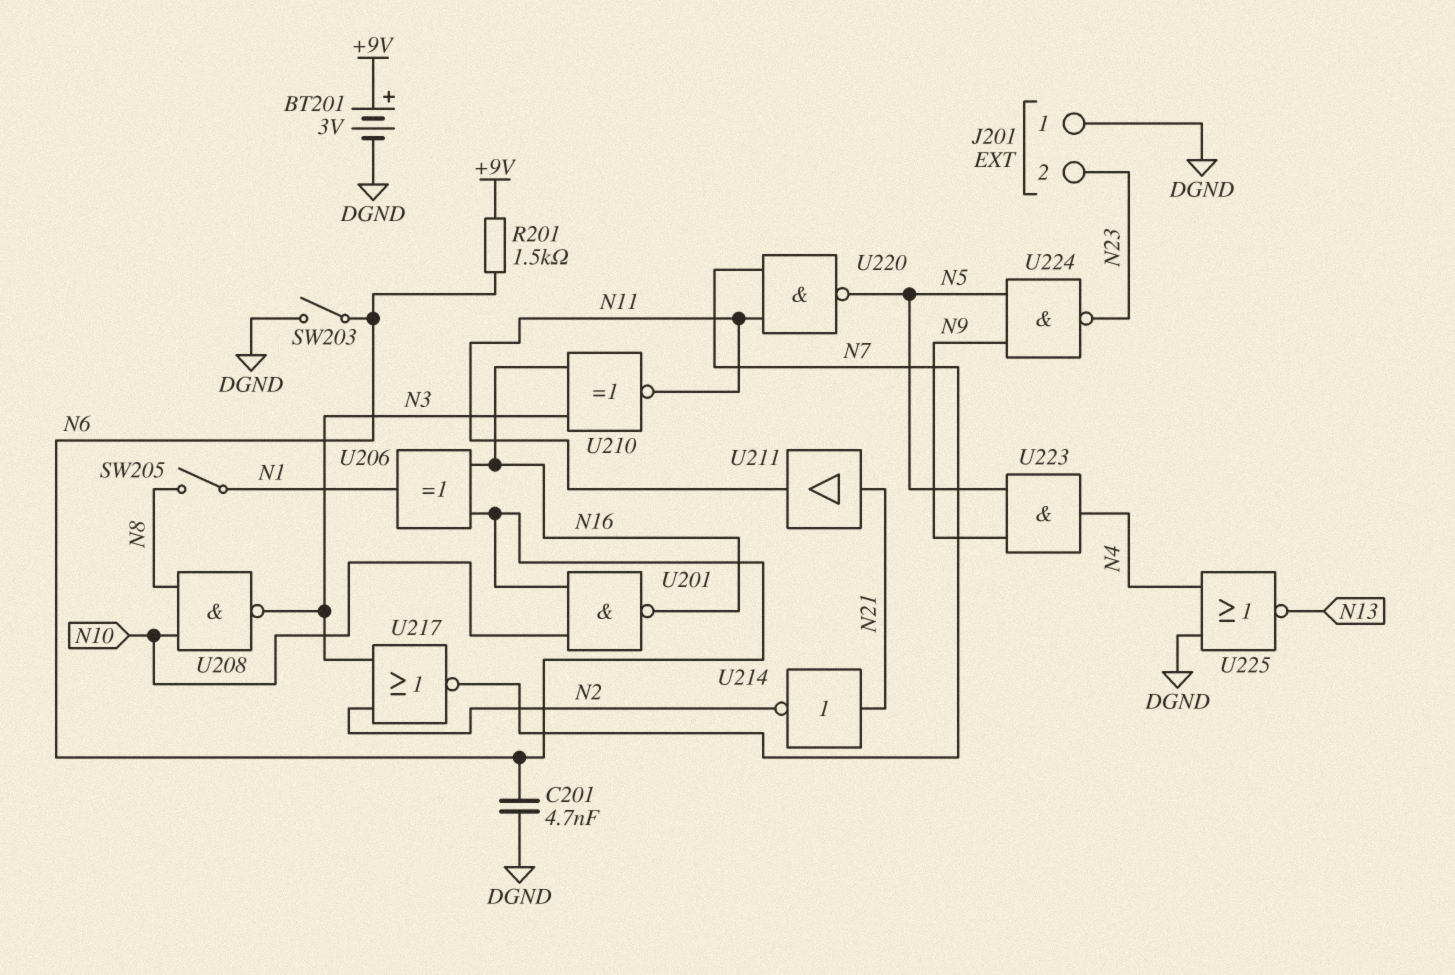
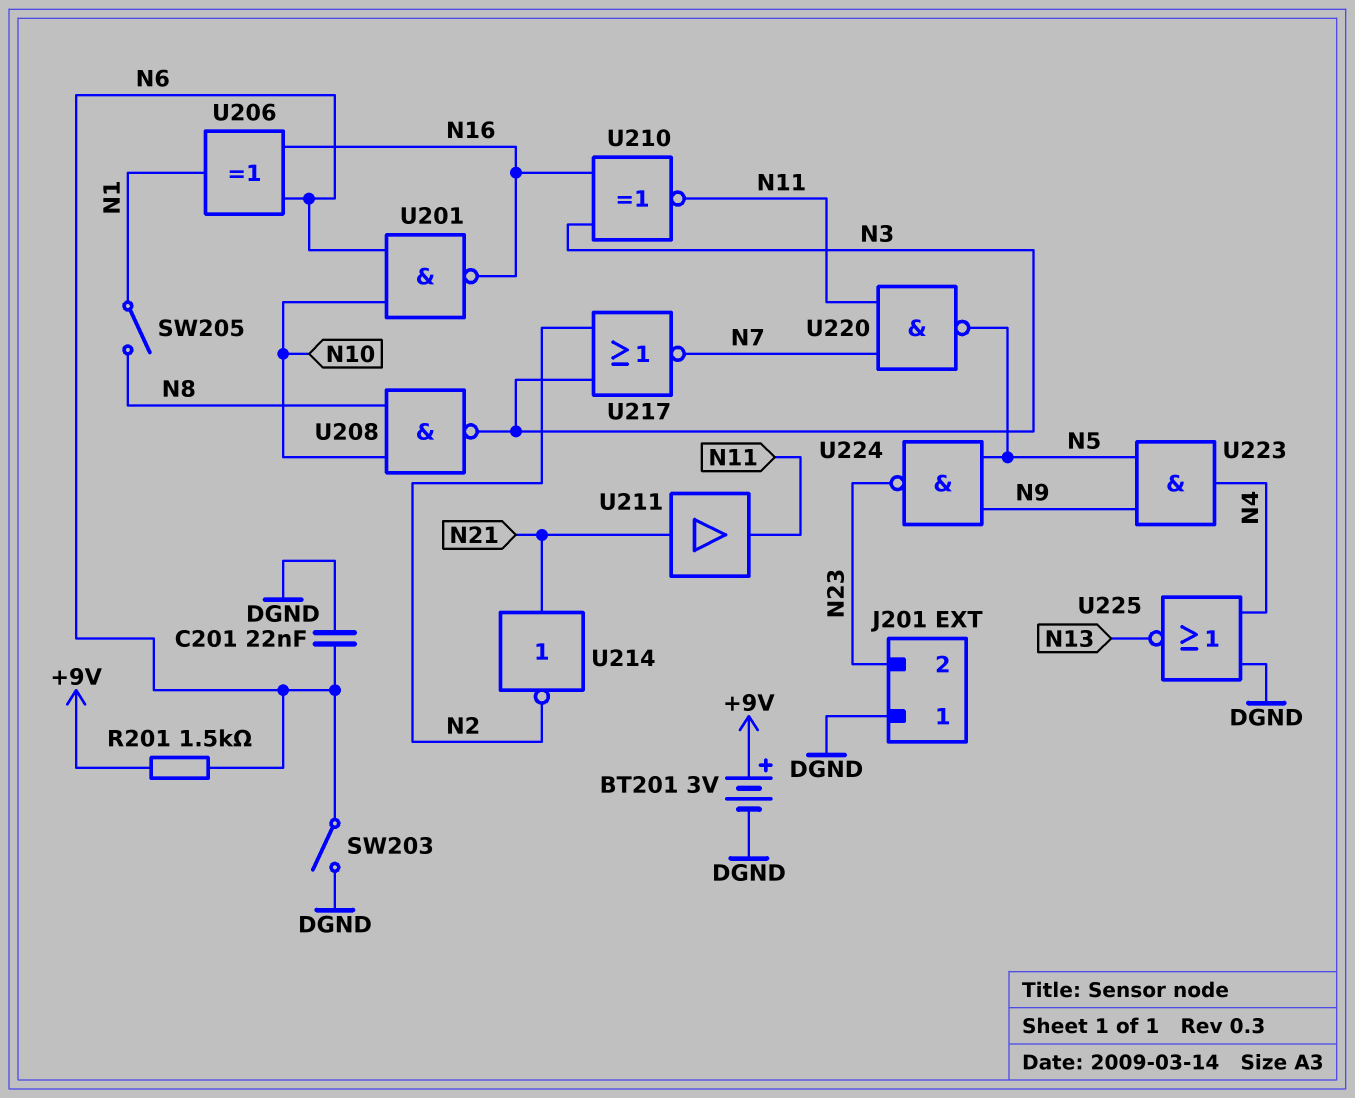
C201: 4.7nF (DGND, N6) -> 22nF (DGND, N6)

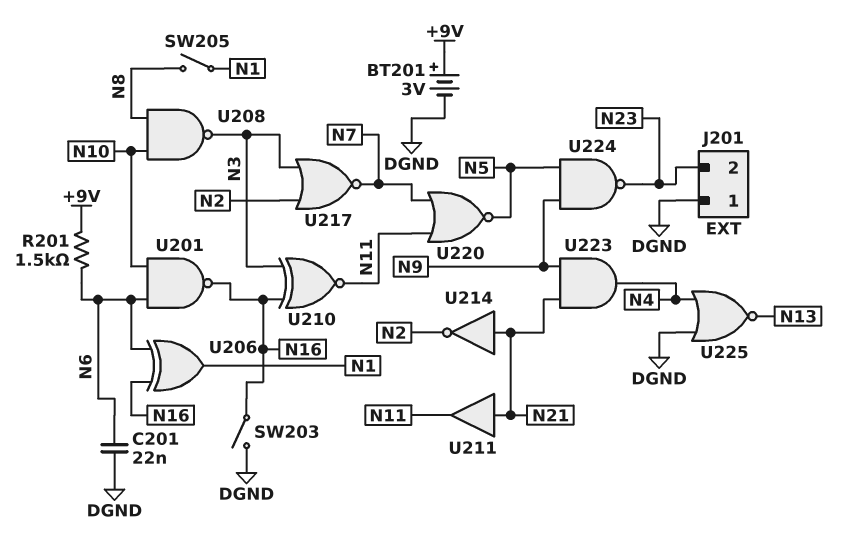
SW203: switch (DGND, N6) -> switch (DGND, N16)
U220: NAND (in N7, in N11, out N5) -> NOR (in N7, in N11, out N5)
U223: AND (in N5, in N9, out N4) -> AND (in N9, in N21, out N4)

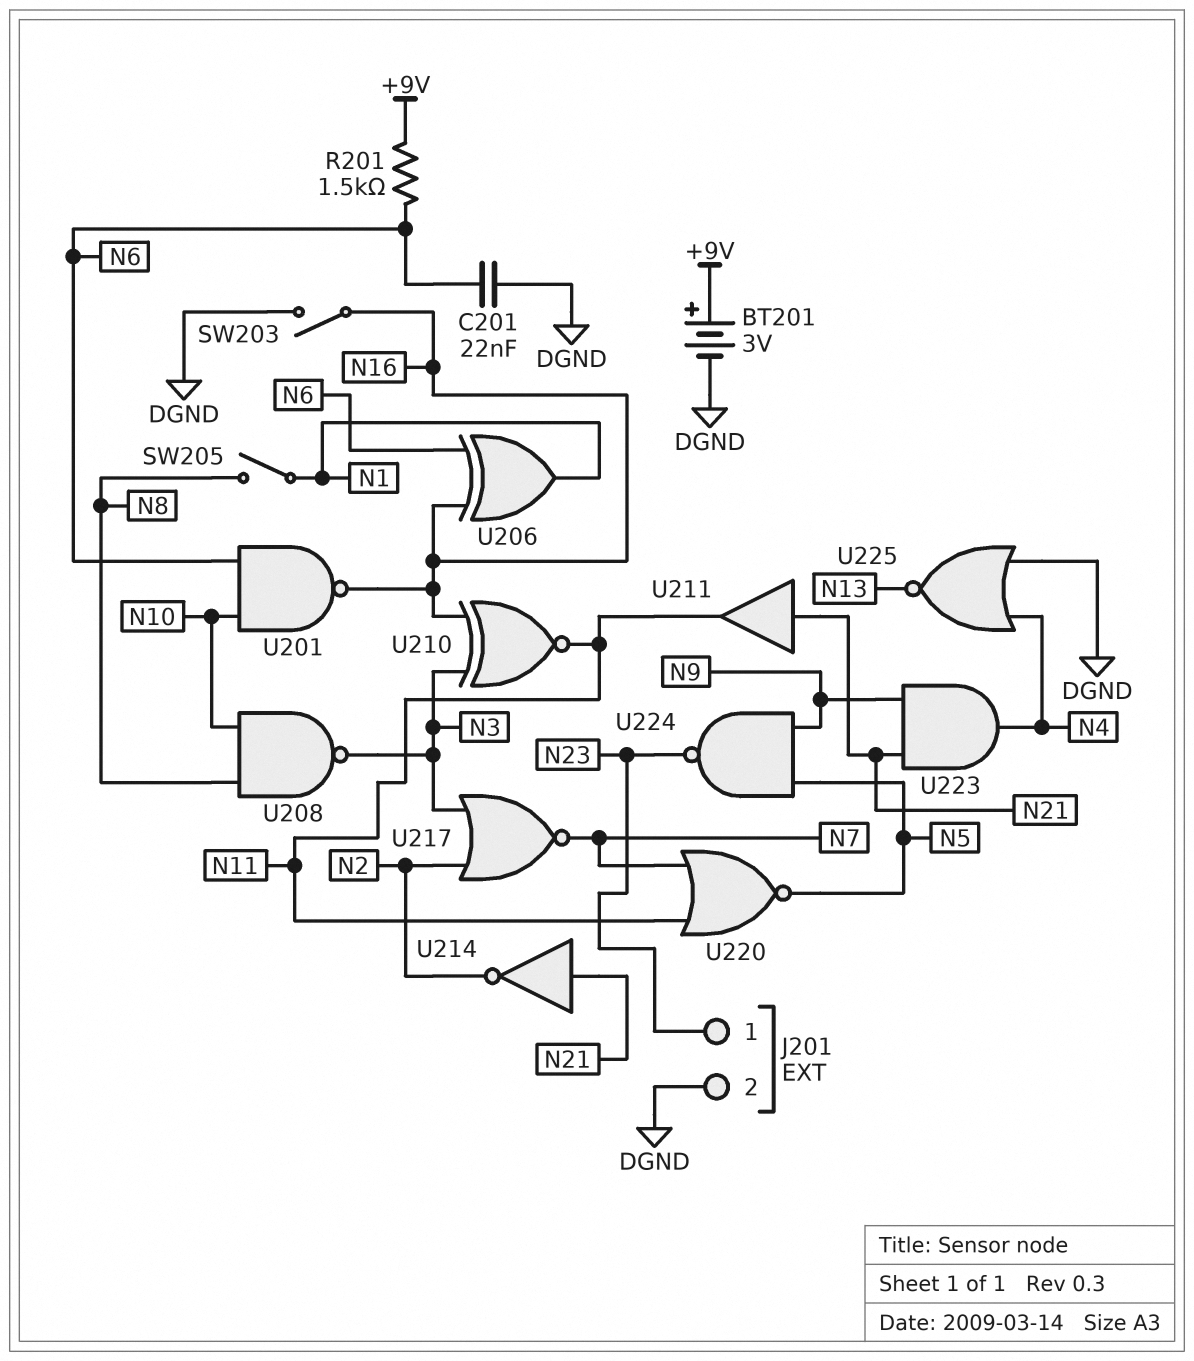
J201 pin 1: DGND -> N23
J201 pin 2: N23 -> DGND

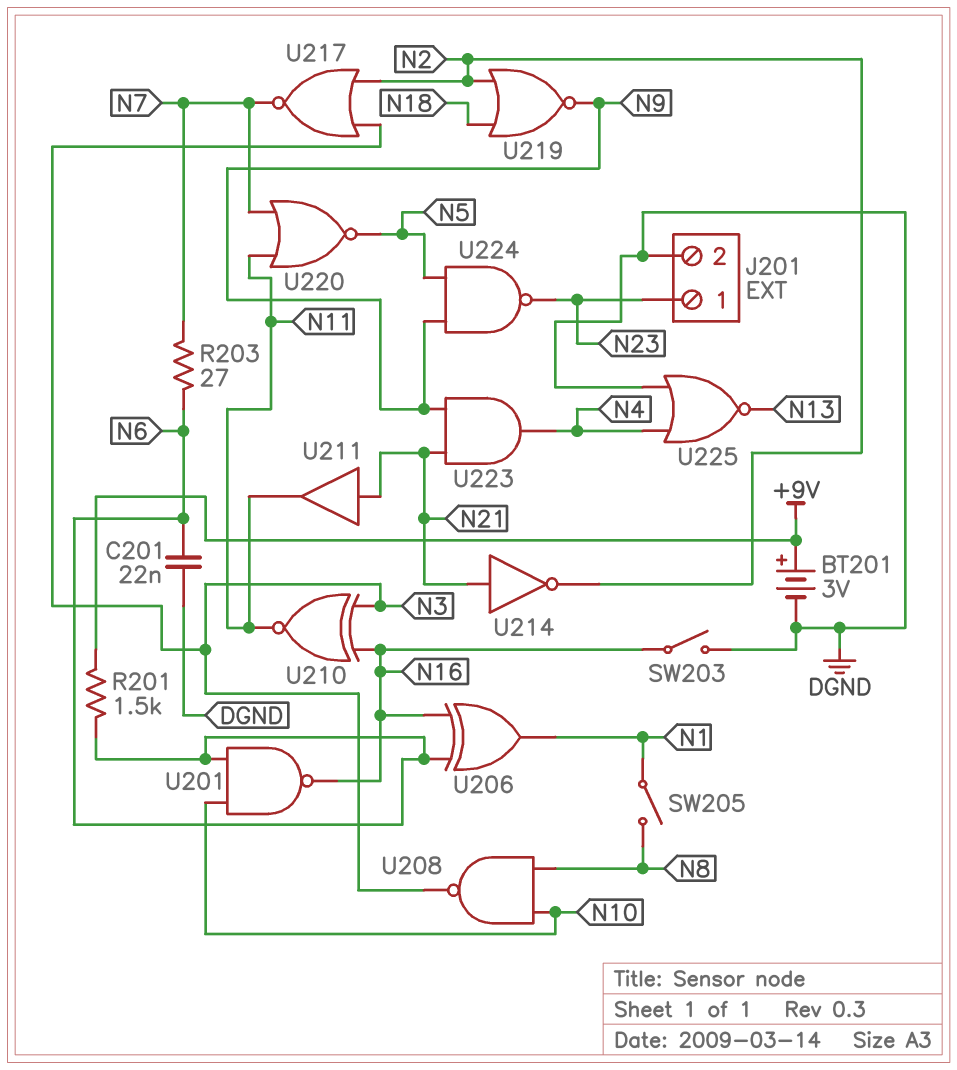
R203: none -> 27 (N6, N7)
U219: none -> NOR (in N2, in N18, out N9)

